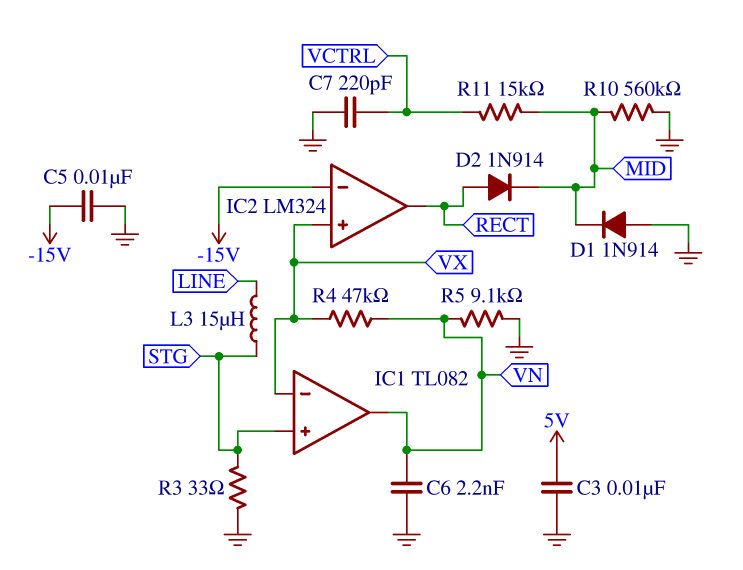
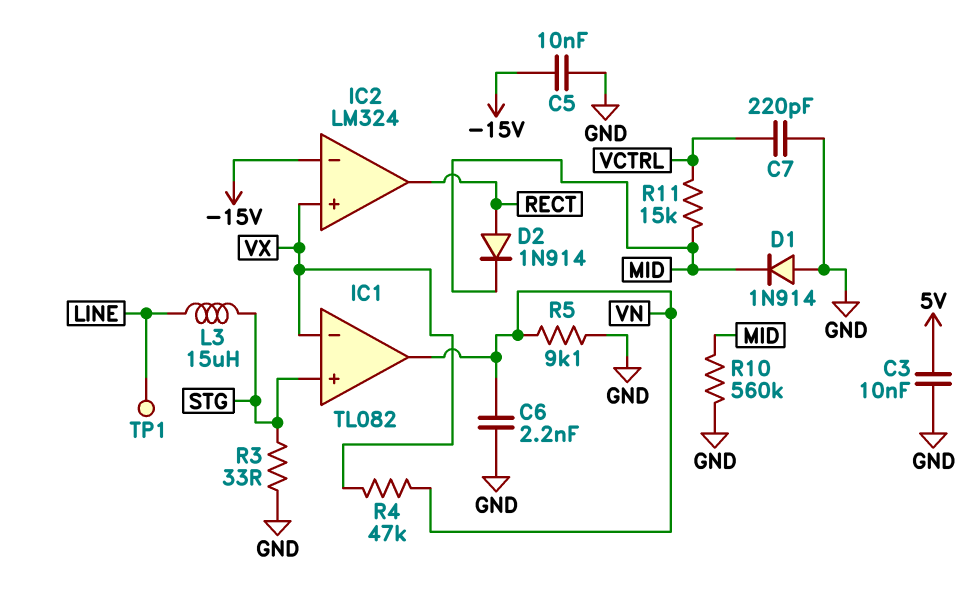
TP1: none -> test point (LINE)

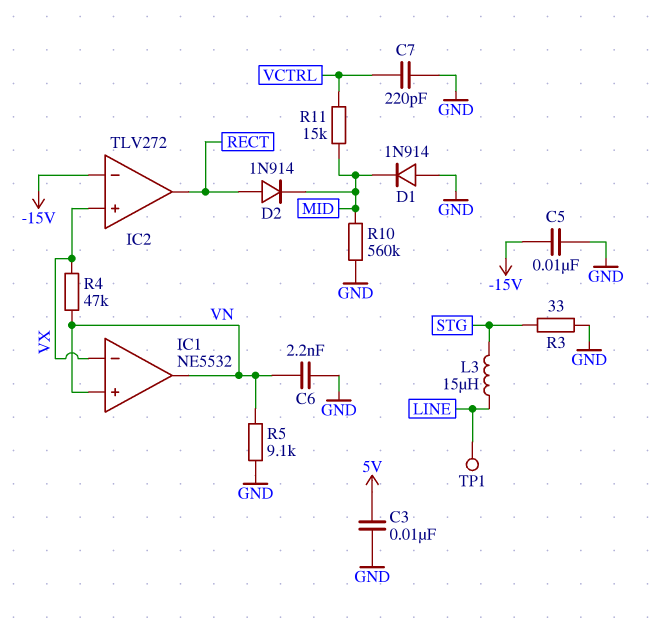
IC1: TL082 -> NE5532
IC1 pin in+: STG -> VN
IC2: LM324 -> TLV272

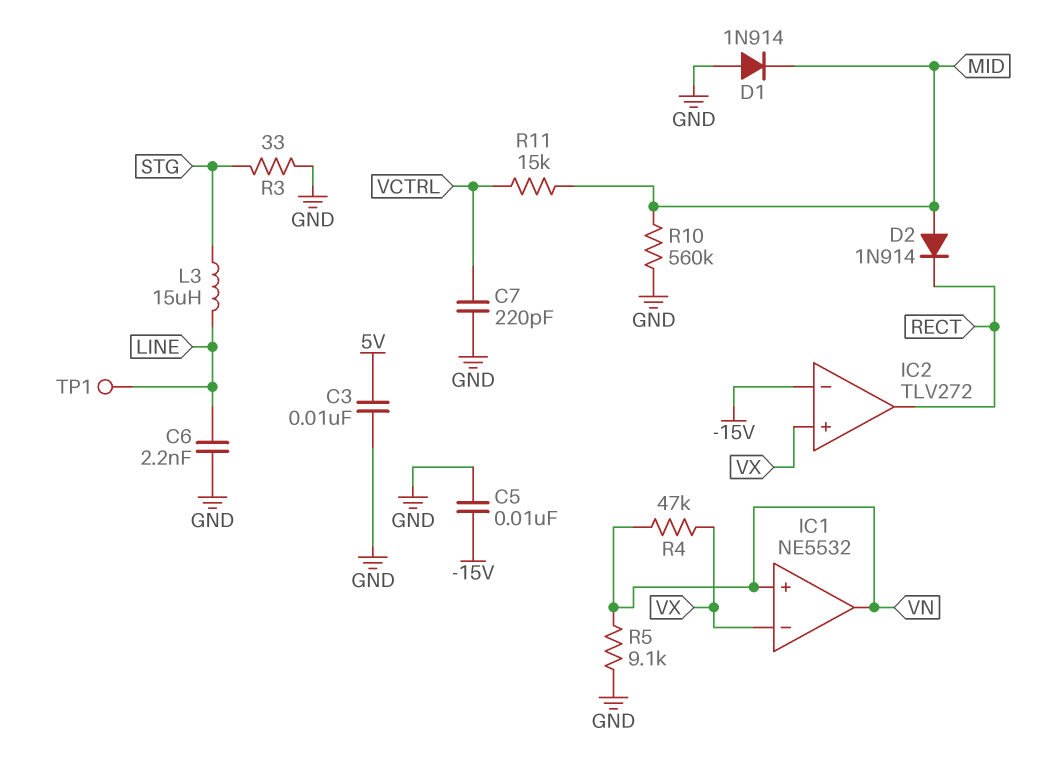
C6: 2.2nF (GND, VN) -> 2.2nF (GND, LINE)
D2: diode 1N914 (A RECT, K MID) -> diode 1N914 (A MID, K RECT)

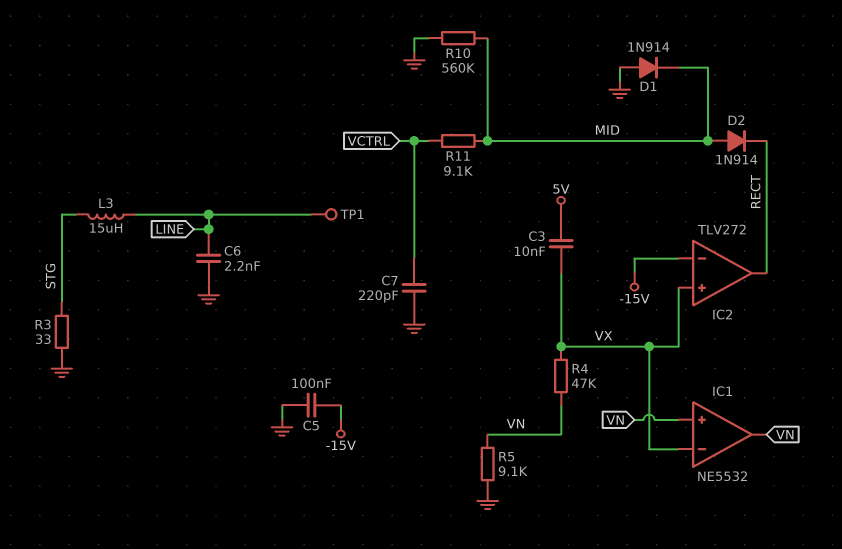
C3: 10nF (5V, GND) -> 10nF (5V, VX)
C5: 10nF (-15V, GND) -> 100nF (-15V, GND)
R11: 15k (MID, VCTRL) -> 9.1k (MID, VCTRL)

